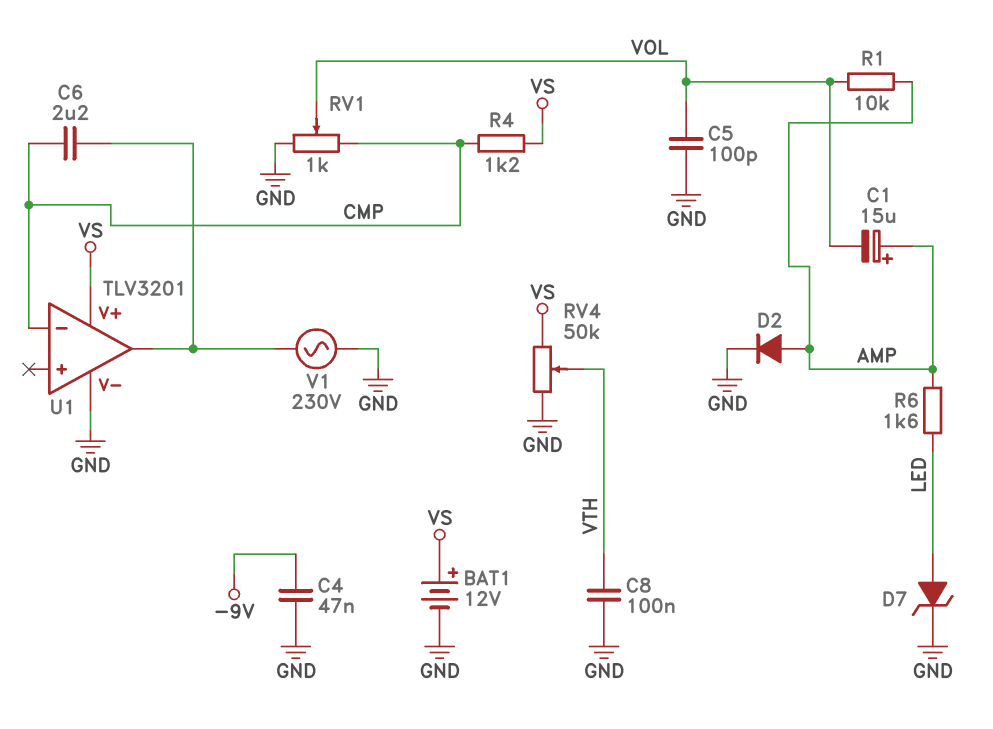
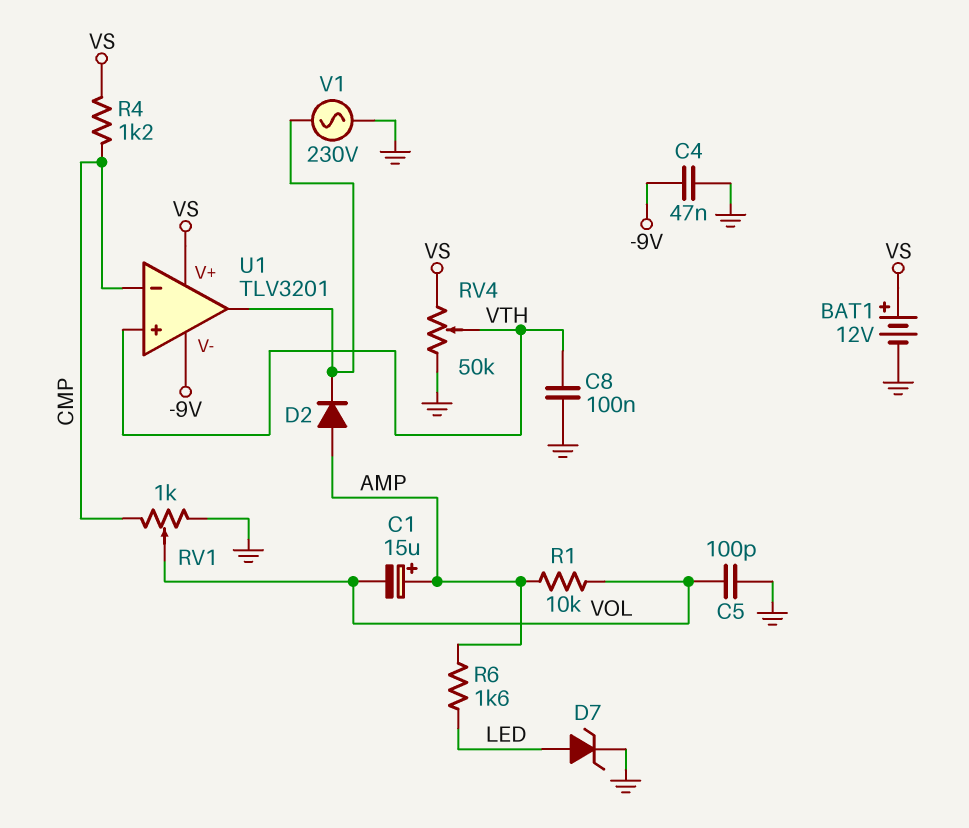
C6: 2.2uF (CMP, U1/out) -> none
D2: diode (A AMP, K GND) -> diode (A AMP, K U1/out)
U1 pin V-: GND -> -9V
U1 pin in+: none -> VTH

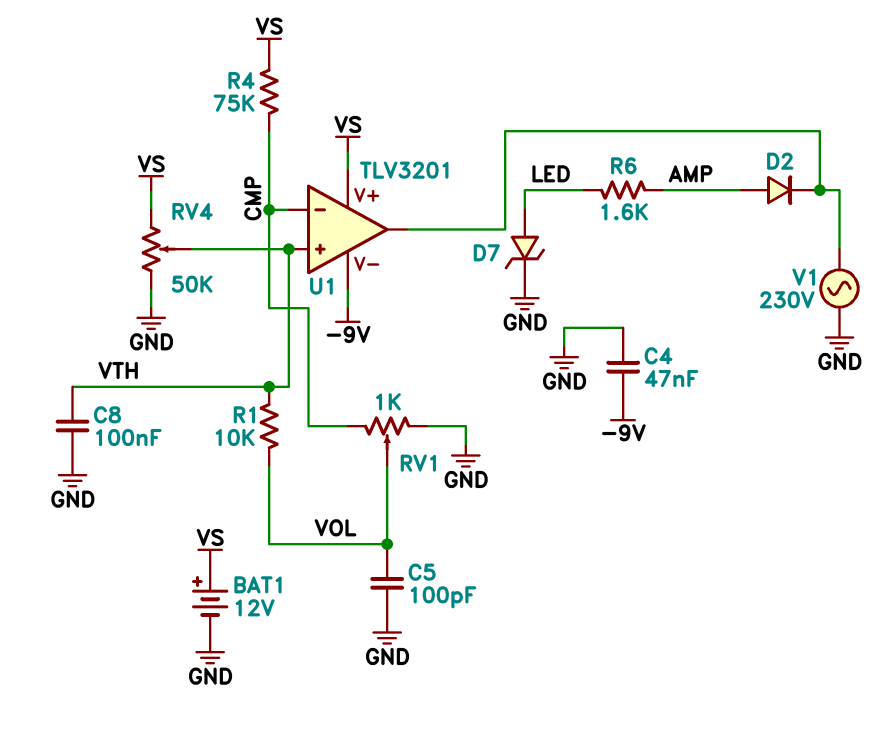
C1: 15uF (plus AMP, minus VOL) -> none
R1: 10k (AMP, VOL) -> 10k (VOL, VTH)
R4: 1.2k (CMP, VS) -> 75k (CMP, VS)

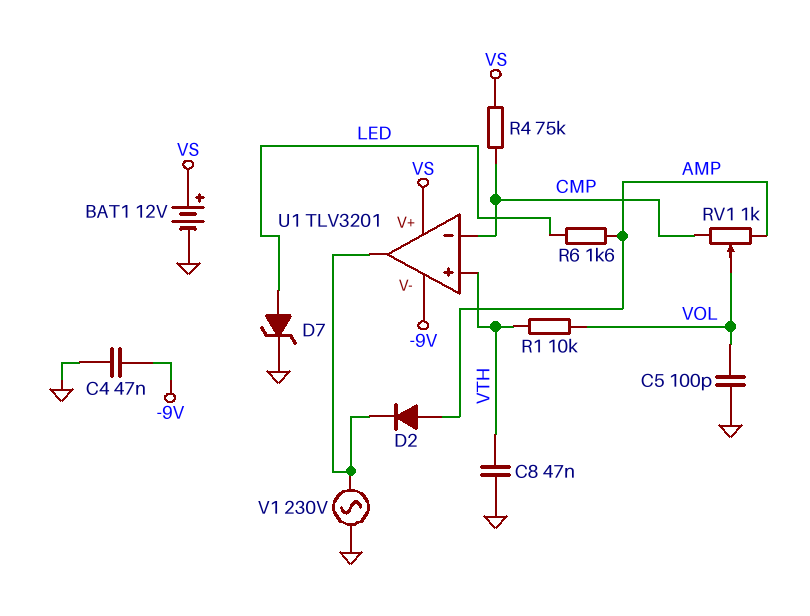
C8: 100nF (GND, VTH) -> 47nF (GND, VTH)
RV1: 1k (CMP, GND, wiper VOL) -> 1k (AMP, CMP, wiper VOL)
RV4: 50k (GND, VS, wiper VTH) -> none

